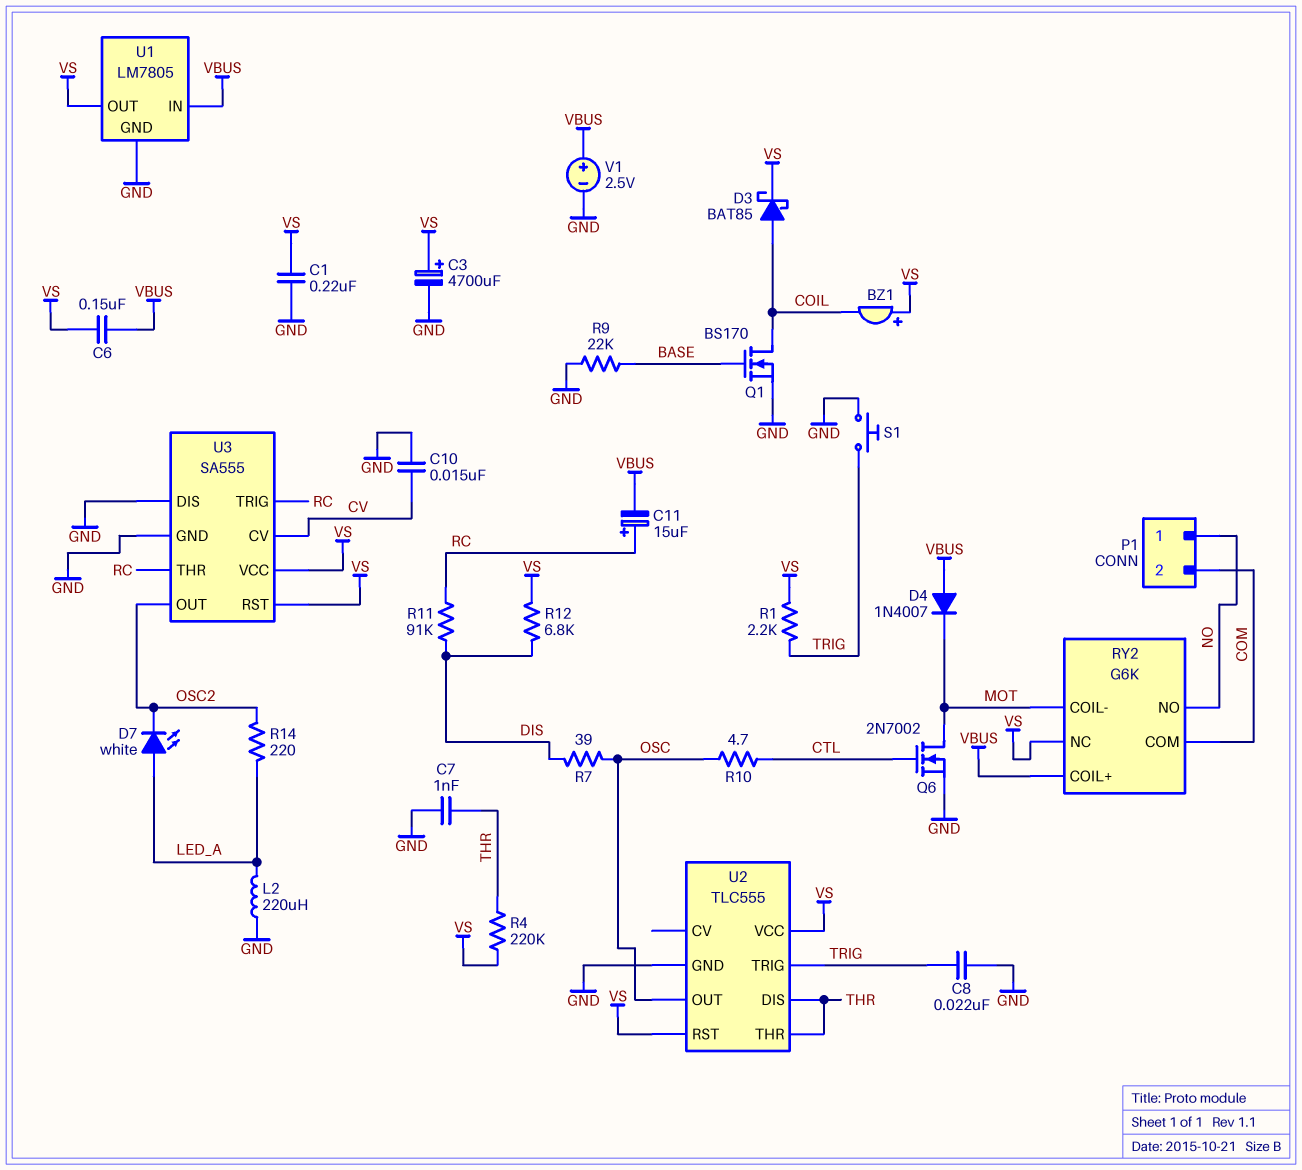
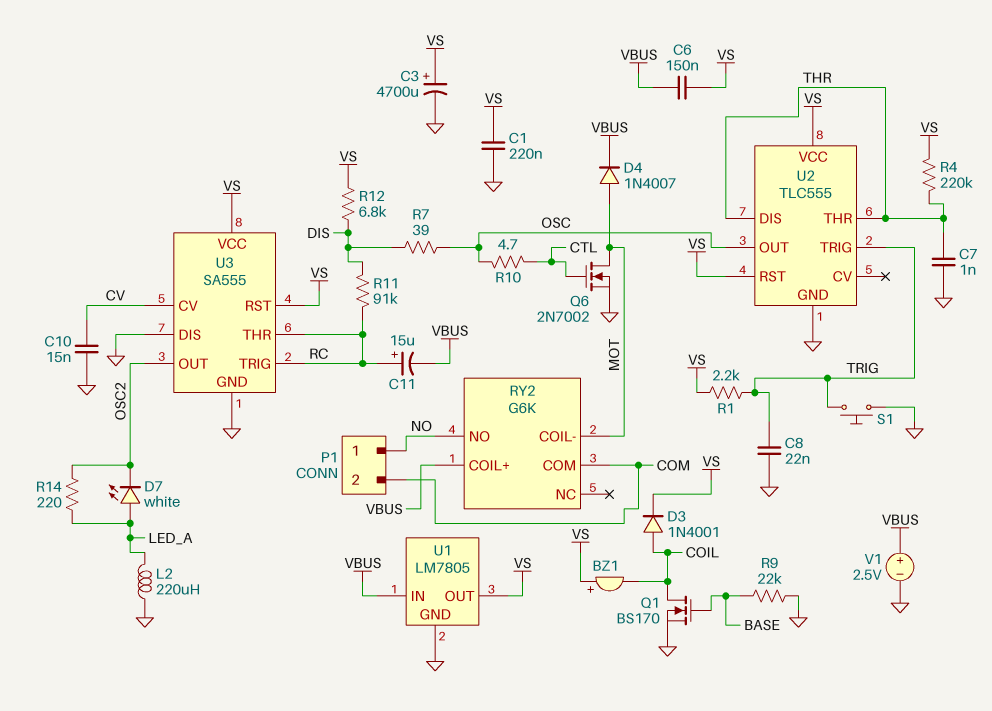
D3: schottky BAT85 (A COIL, K VS) -> diode 1N4001 (A COIL, K VS)
D4: diode 1N4007 (A VBUS, K MOT) -> diode 1N4007 (A MOT, K VBUS)
RY2 pin NC: VS -> none

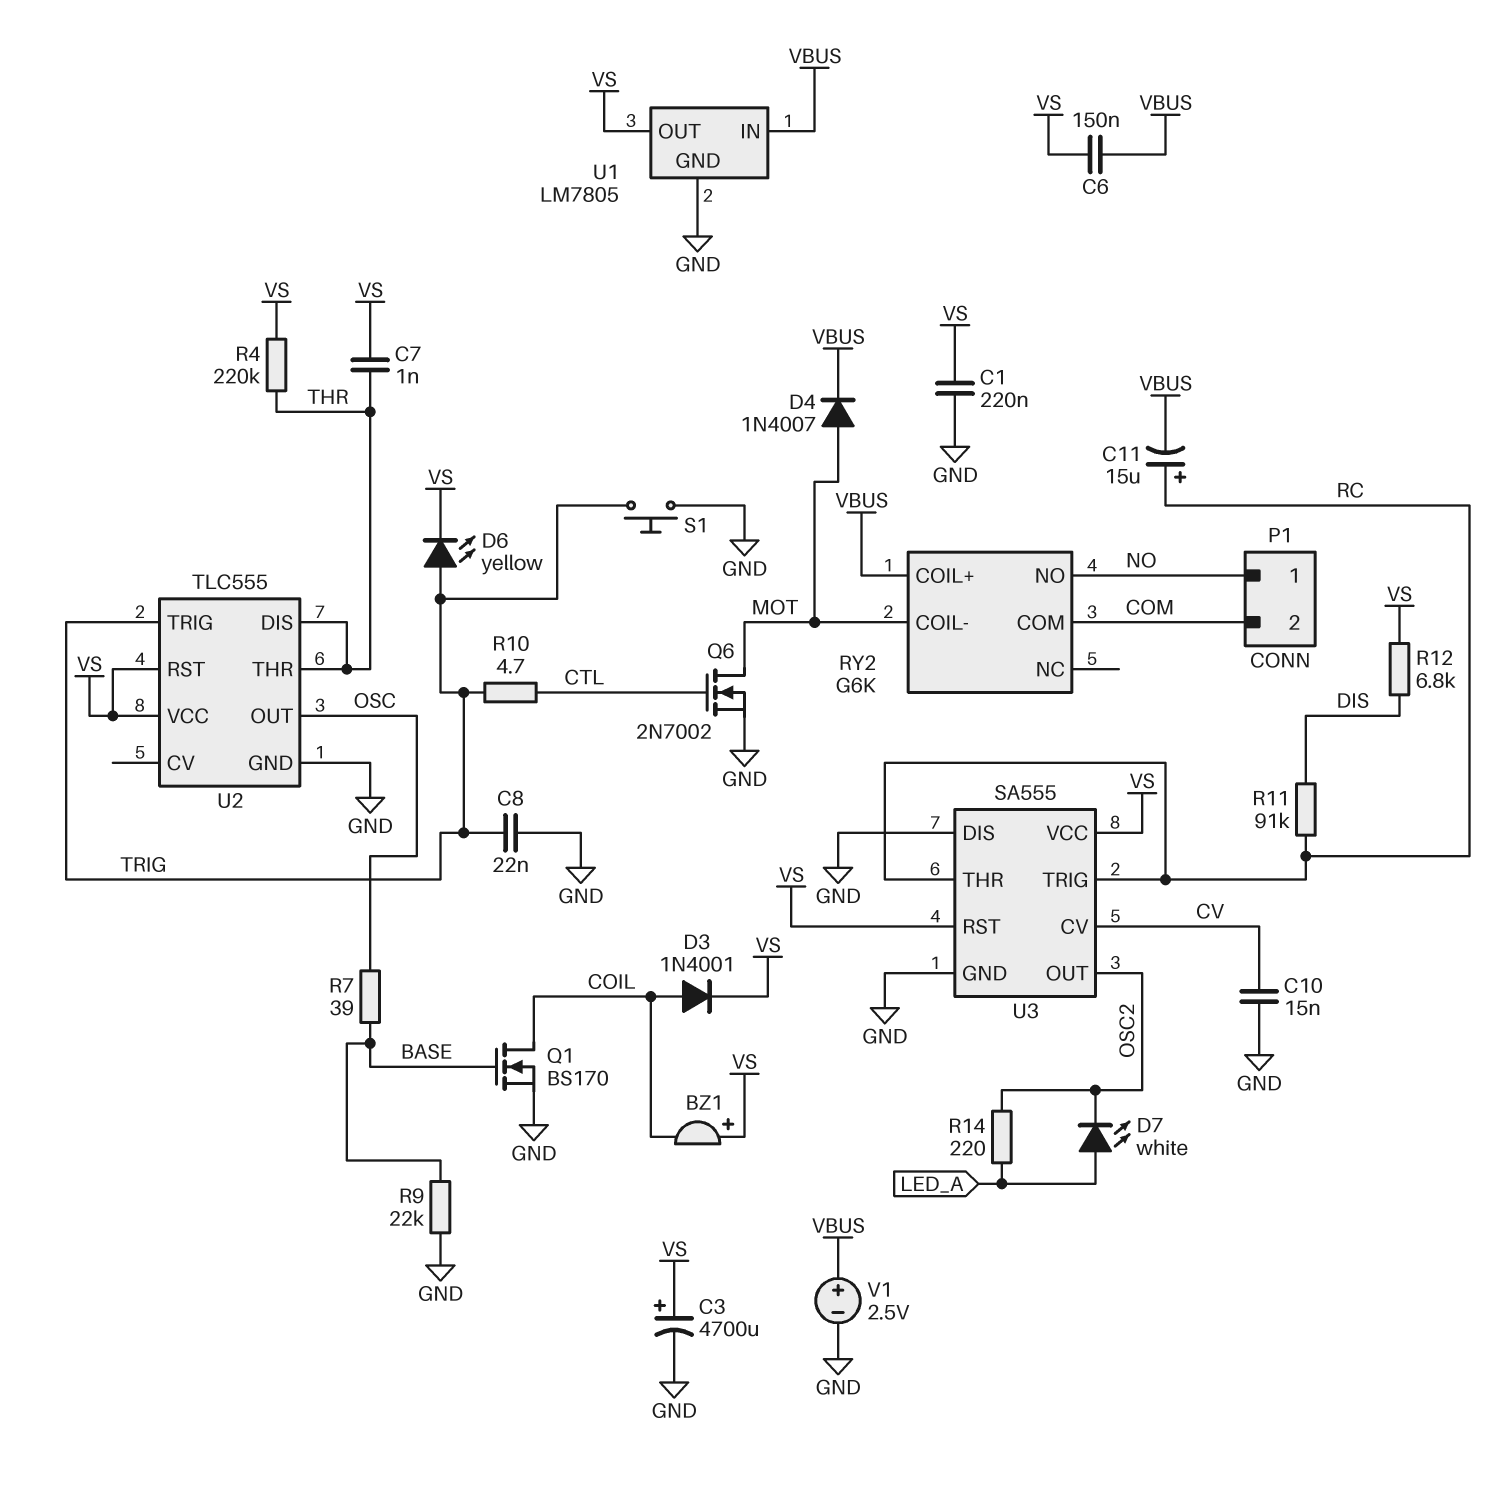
C7: 1nF (GND, THR) -> 1nF (THR, VS)
D6: none -> LED yellow (A TRIG, K VS)
L2: 220uH (GND, LED_A) -> none
R1: 2.2k (TRIG, VS) -> none
R7: 39 (DIS, OSC) -> 39 (BASE, OSC)
R10: 4.7 (CTL, OSC) -> 4.7 (CTL, TRIG)

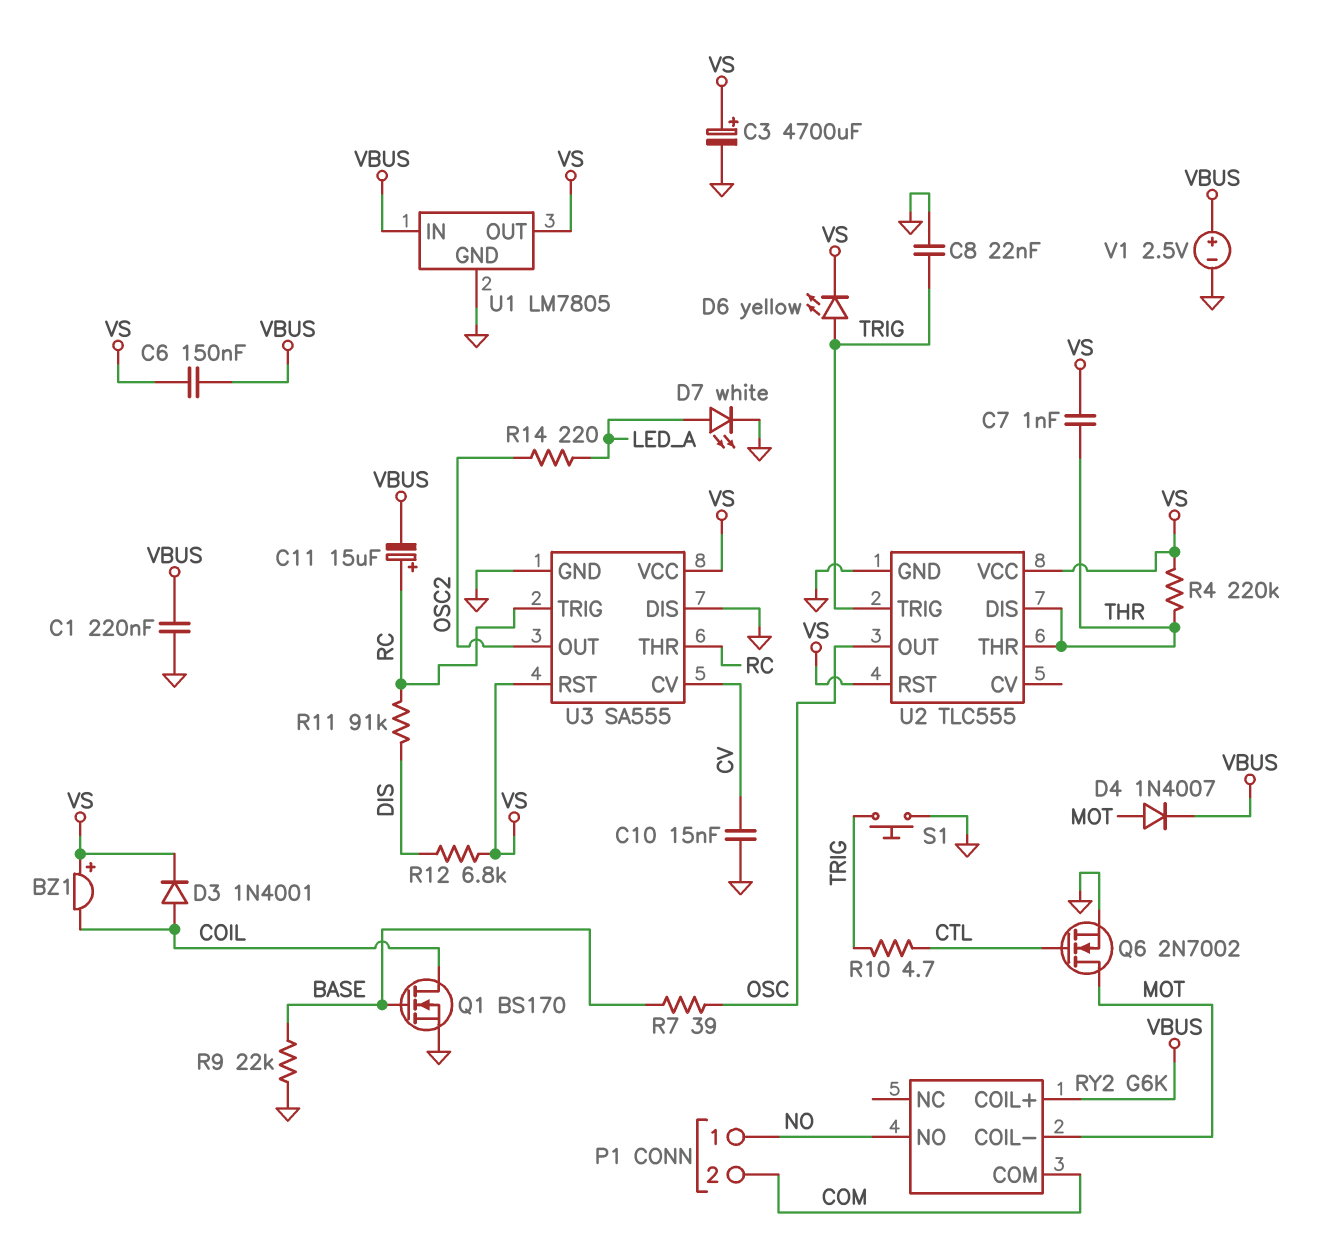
C1: 220nF (GND, VS) -> 220nF (GND, VBUS)
D7: LED white (A LED_A, K OSC2) -> LED white (A LED_A, K GND)

